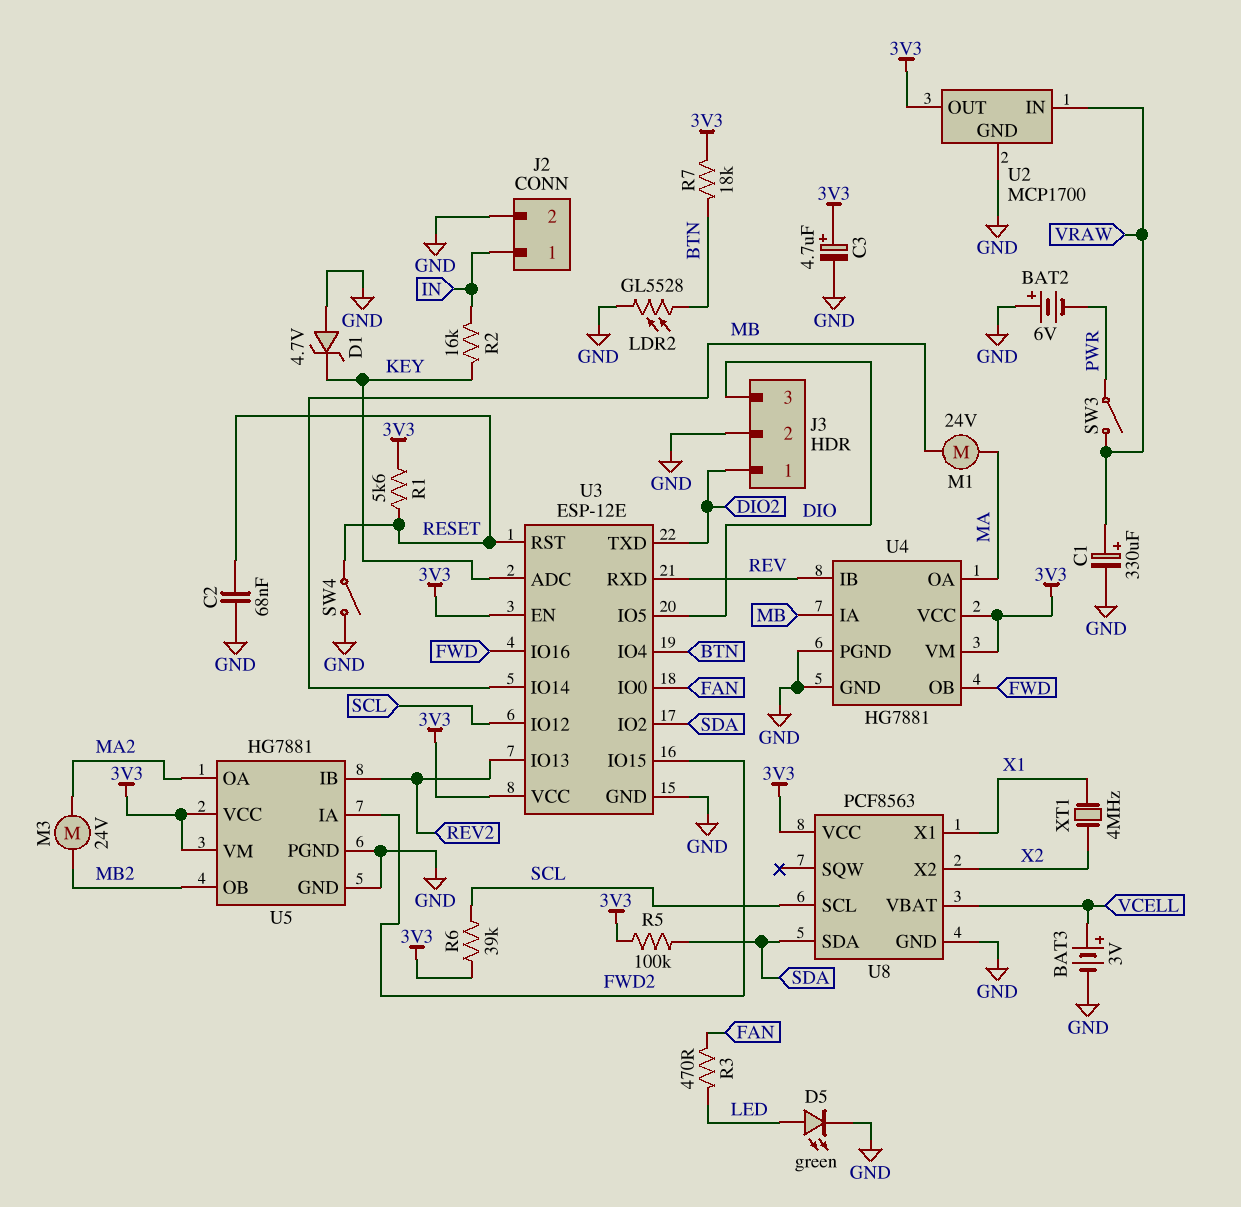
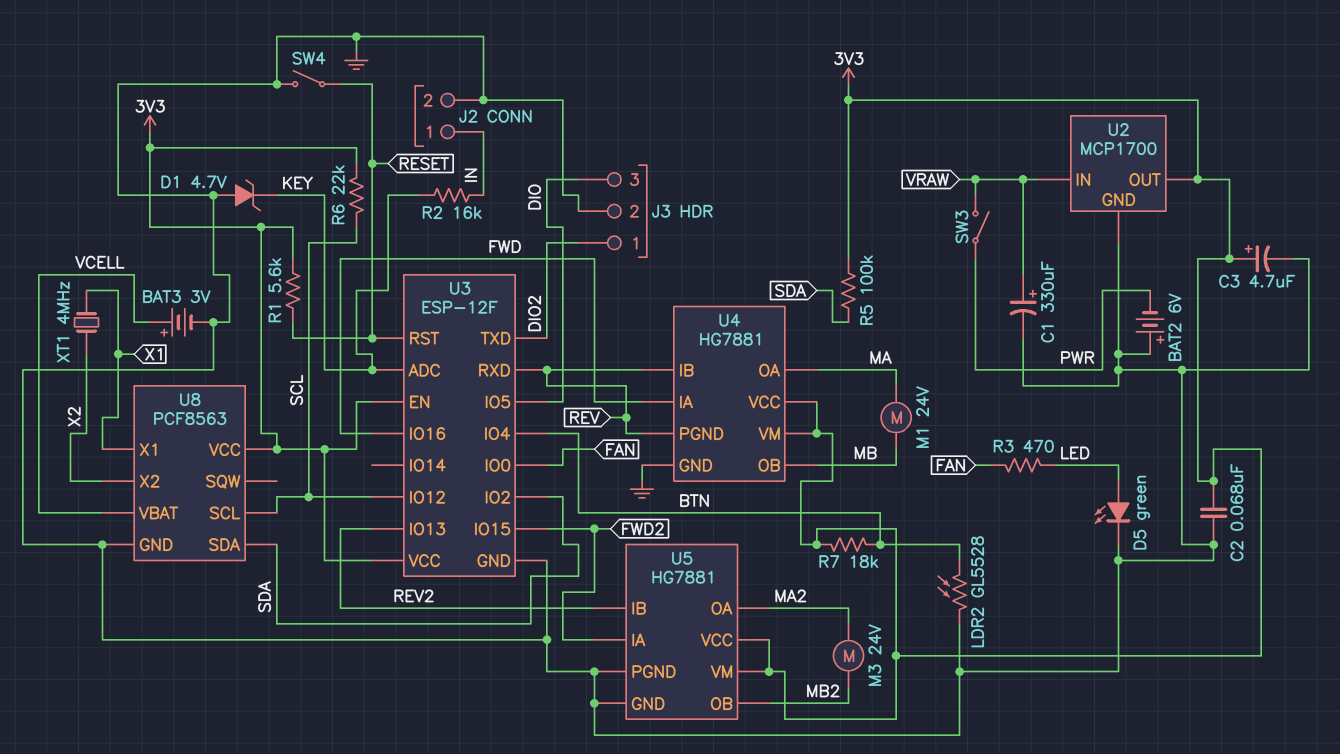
C2: 68nF (GND, RESET) -> 68nF (3V3, GND)
R6: 39k (3V3, SCL) -> 22k (3V3, SCL)
U3: ESP-12E -> ESP-12F
U3 pin IO14: MB -> none
U4 pin IA: MB -> FWD
U4 pin OB: FWD -> MB
U4 pin PGND: GND -> REV

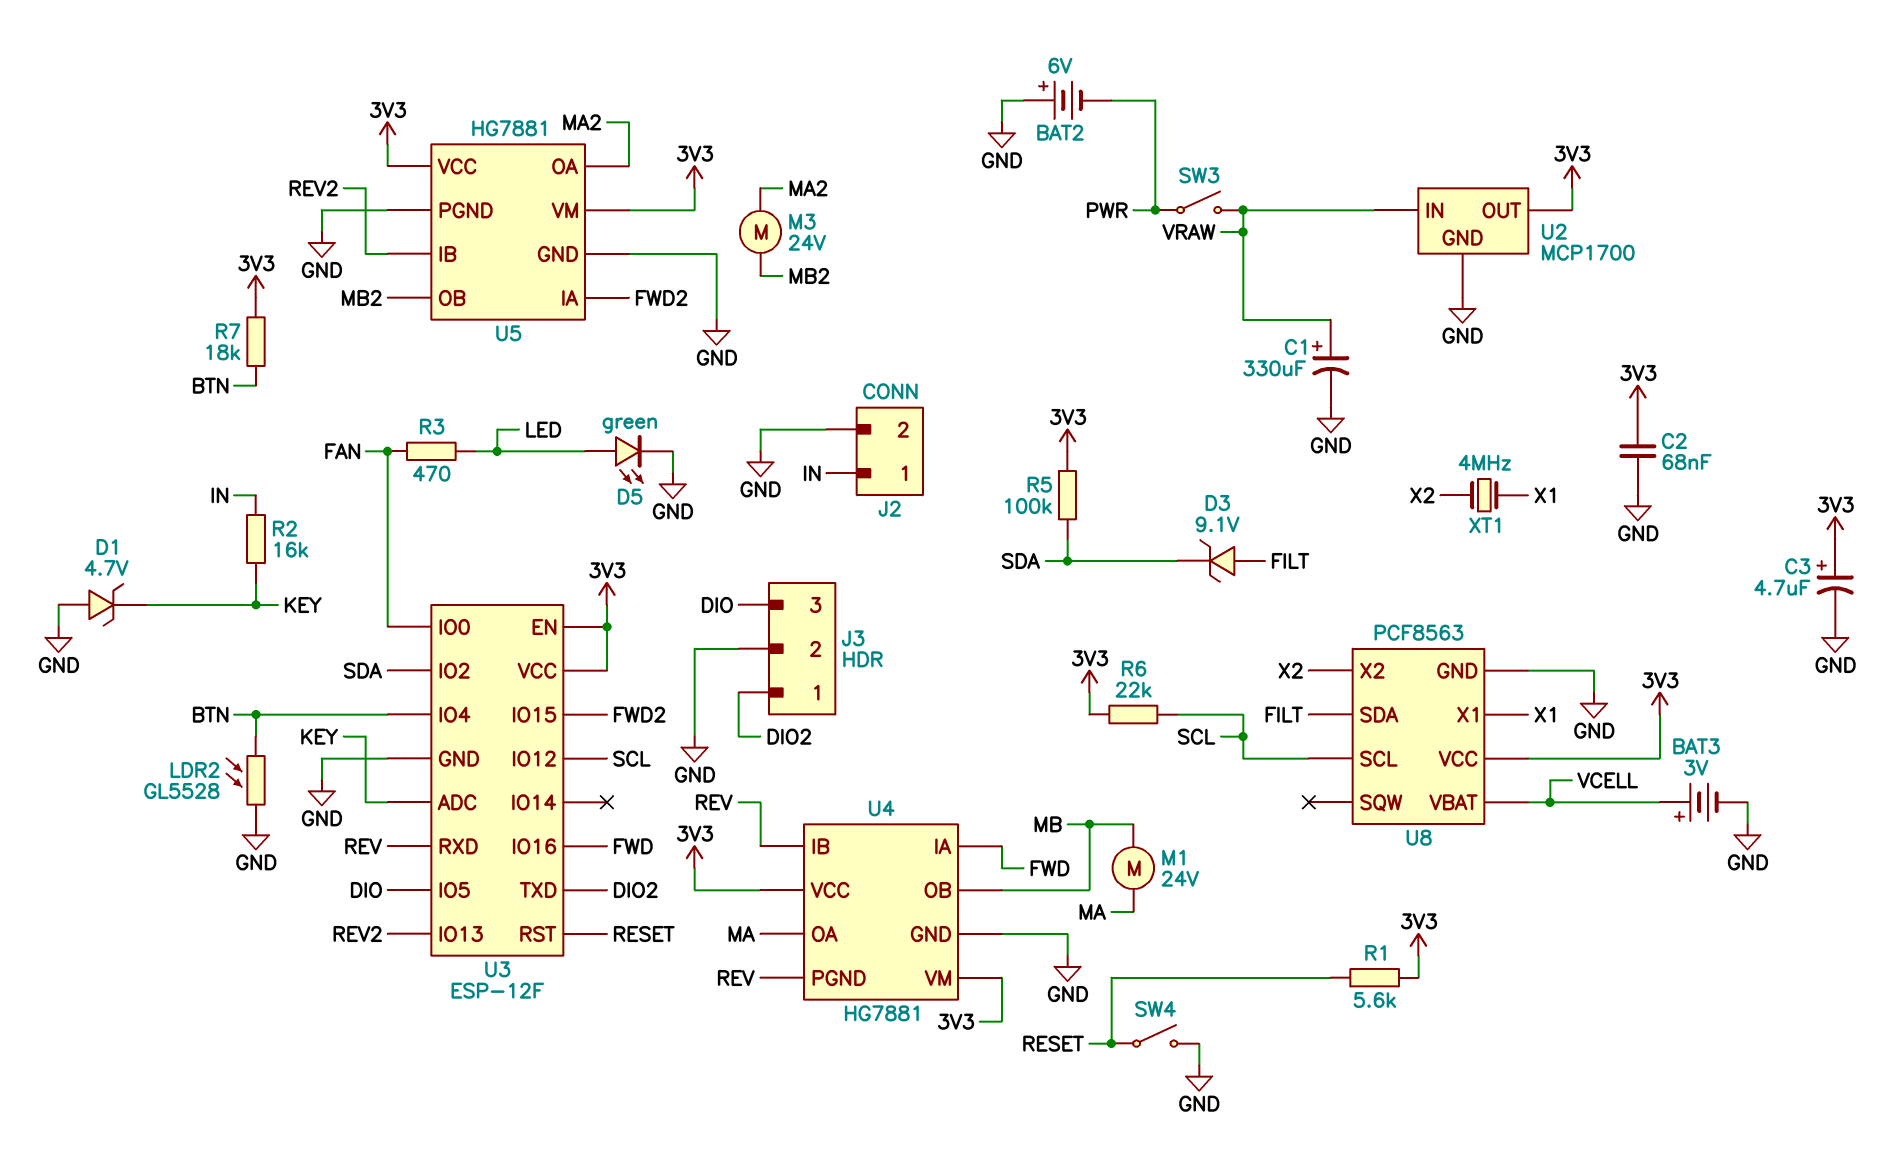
D3: none -> zener 9.1V (A FILT, K SDA)
U8 pin SDA: SDA -> FILT

